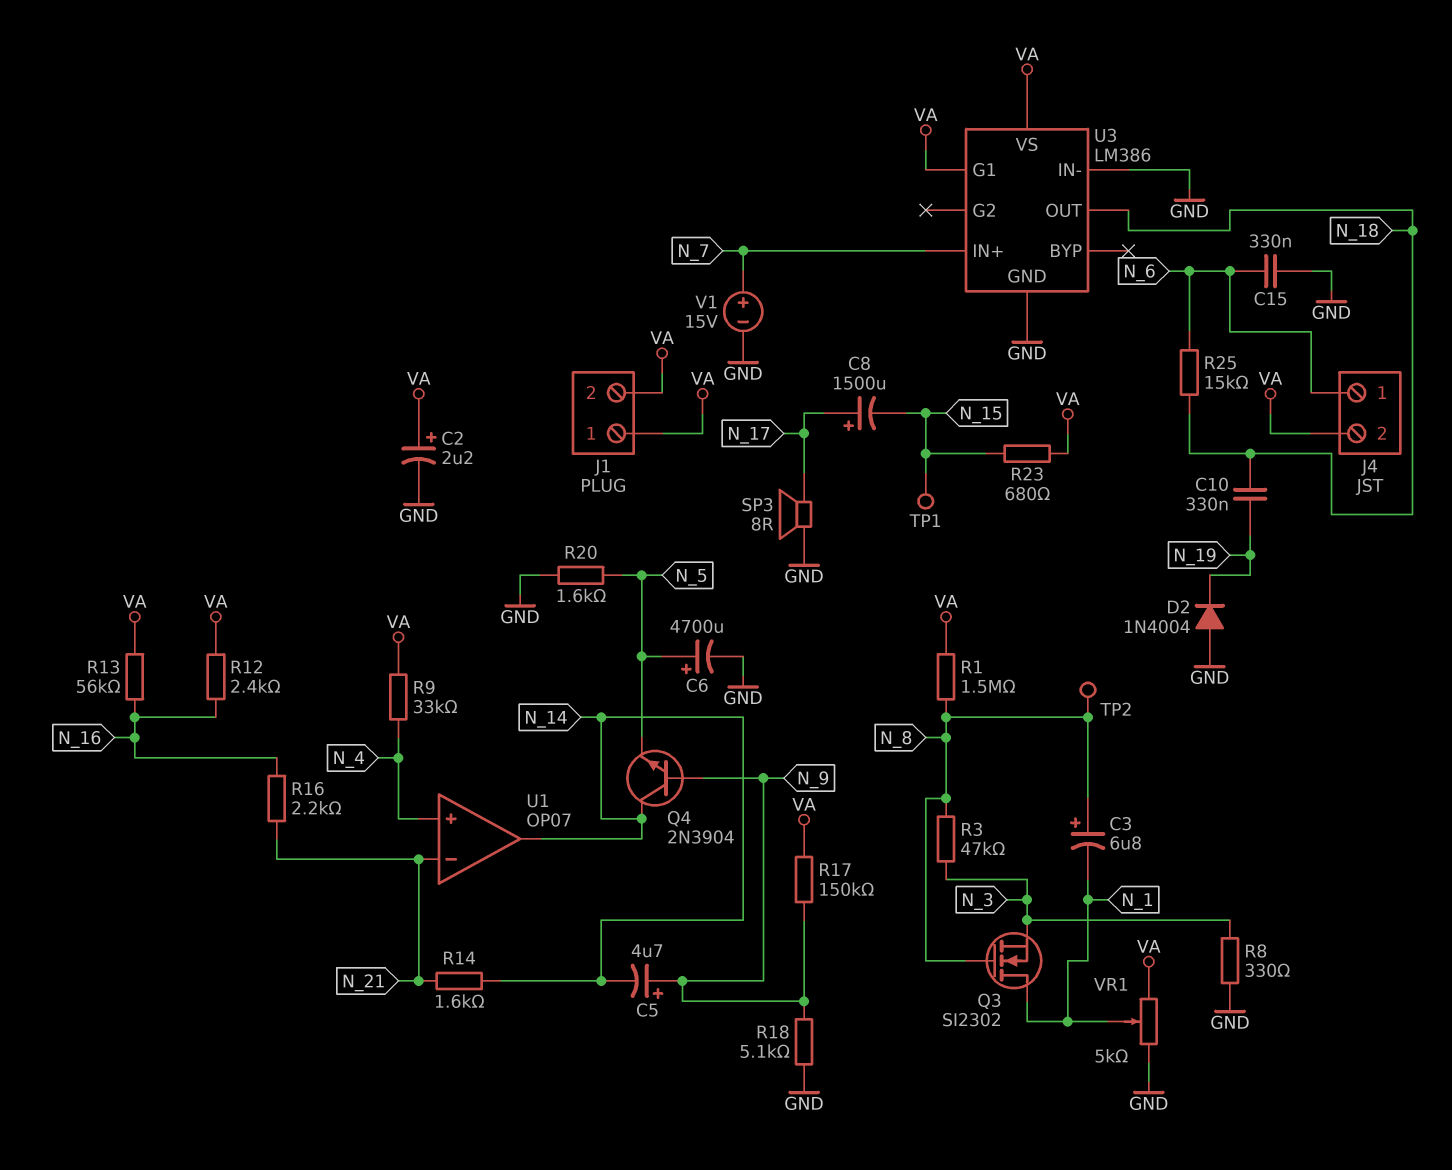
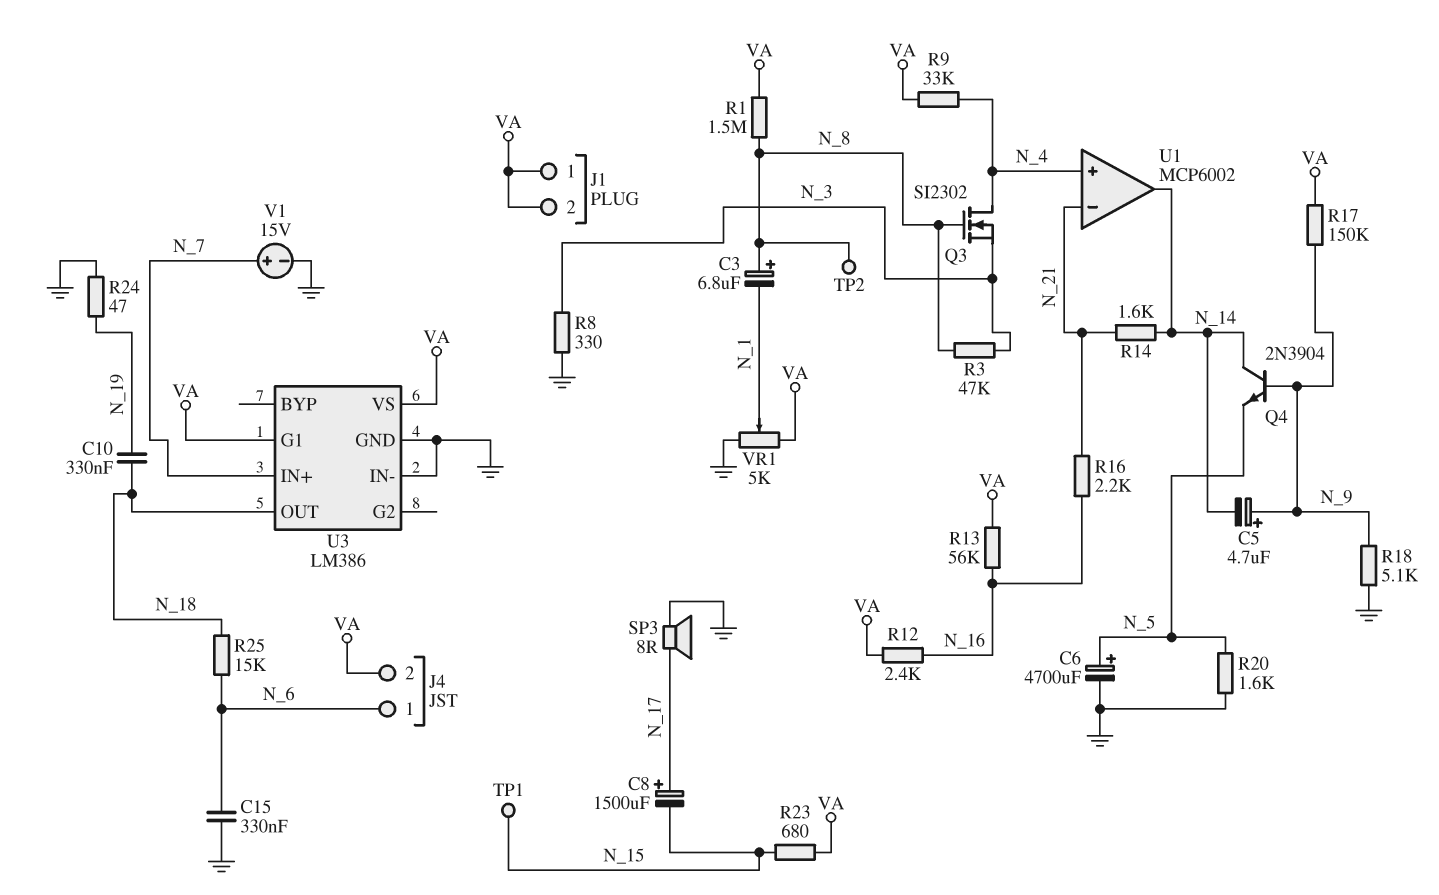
C2: 2.2uF (plus VA, minus GND) -> none
D2: diode 1N4004 (A GND, K N_19) -> none
Q3: NMOS SI2302 (G N_8, D N_1, S N_3) -> NMOS SI2302 (G N_8, D N_4, S N_3)
R24: none -> 47 (GND, N_19)
U1: OP07 -> MCP6002

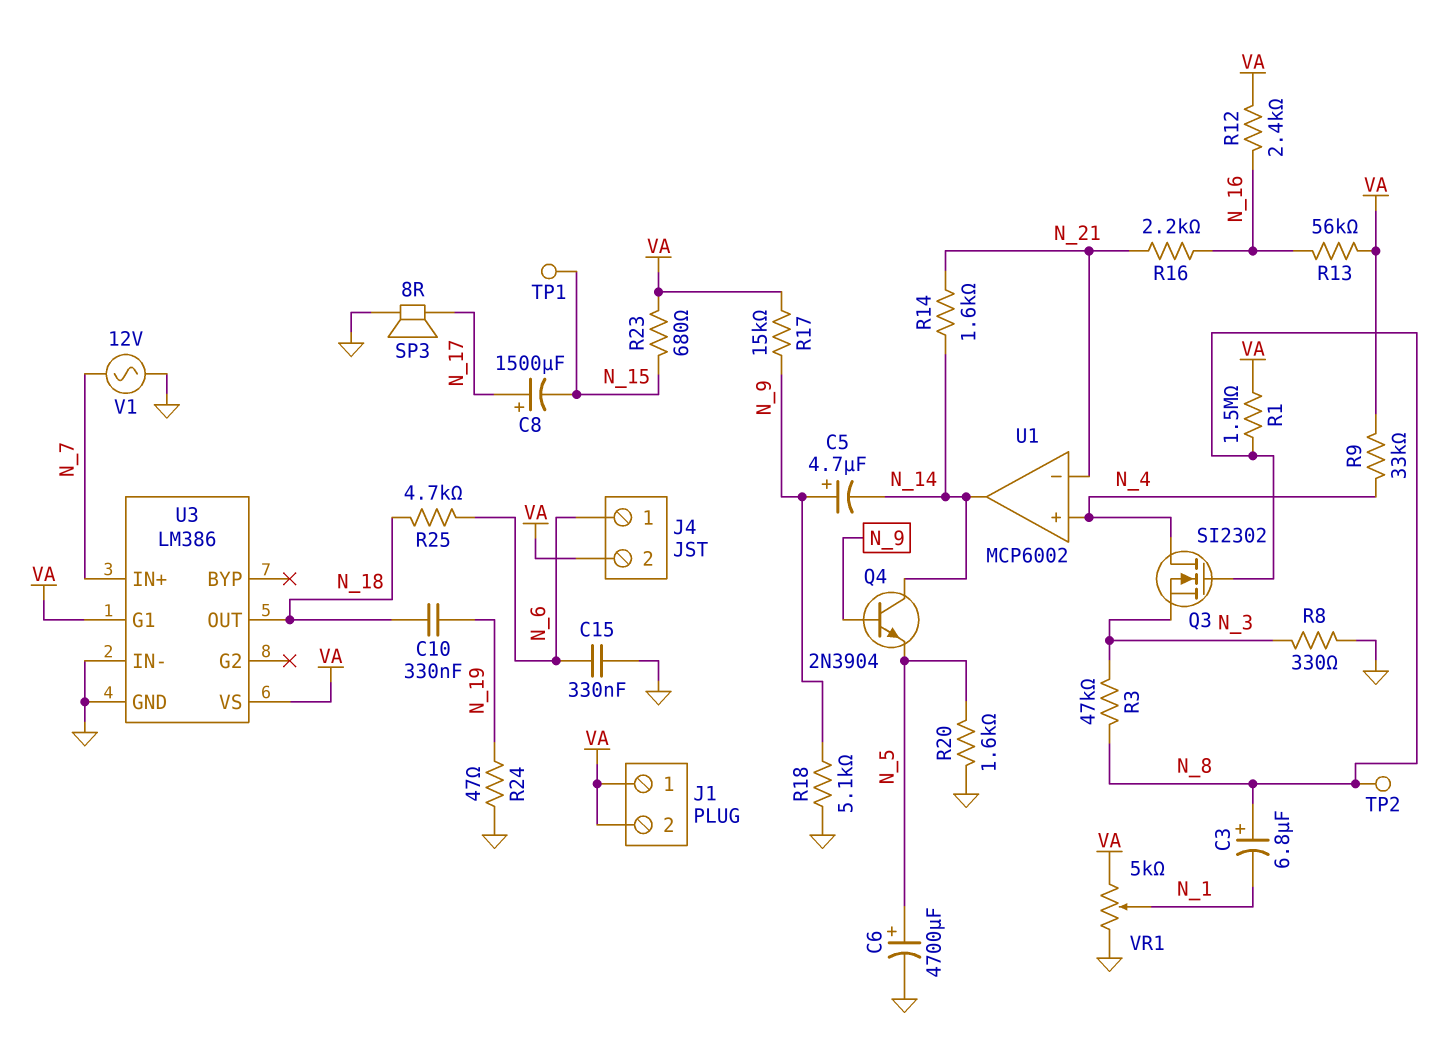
R17: 150k (N_9, VA) -> 15k (N_9, VA)
R25: 15k (N_6, N_18) -> 4.7k (N_6, N_18)
V1: 15V (plus N_7, minus GND) -> AC 12V (GND, N_7)

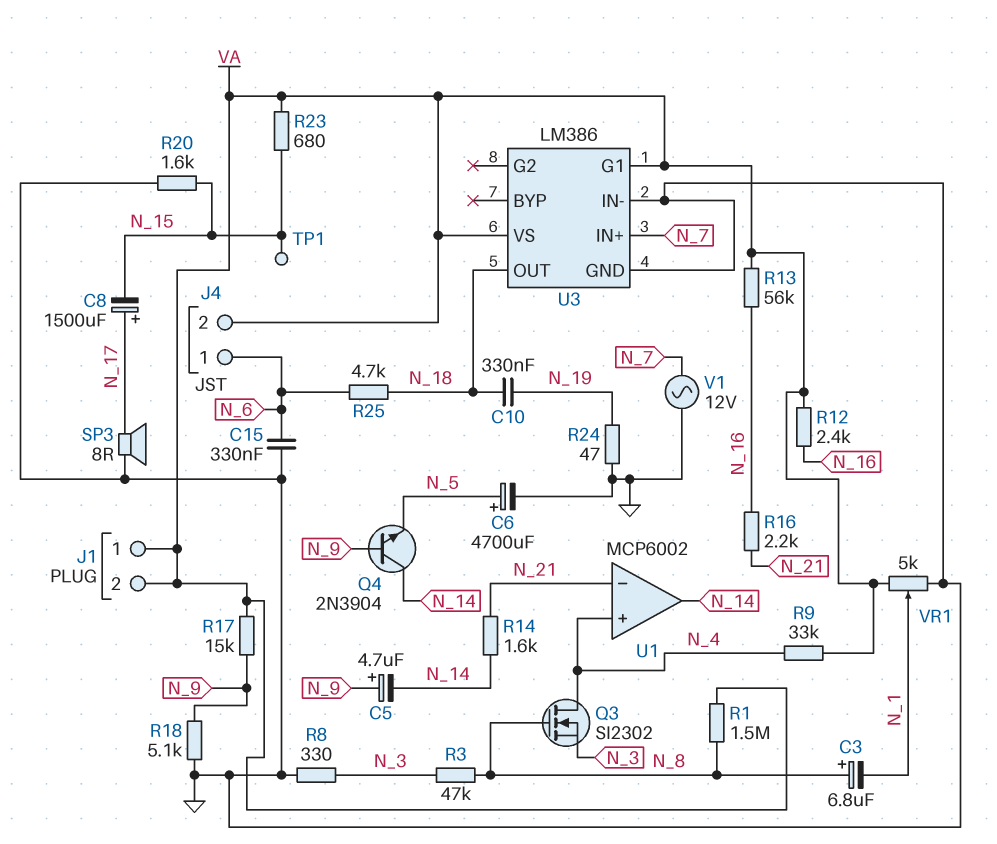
R20: 1.6k (GND, N_5) -> 1.6k (GND, N_15)
TP2: test point (N_8) -> none

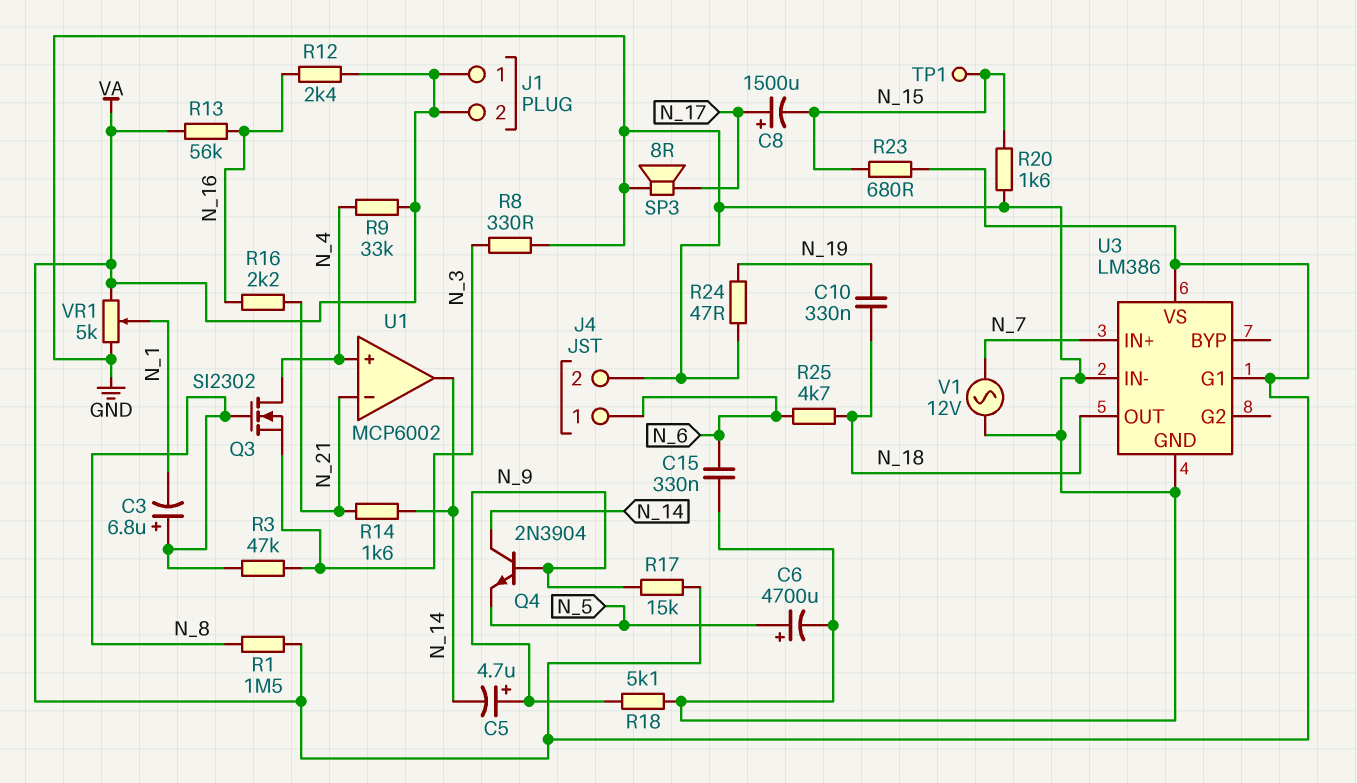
J4 pin 2: VA -> GND

